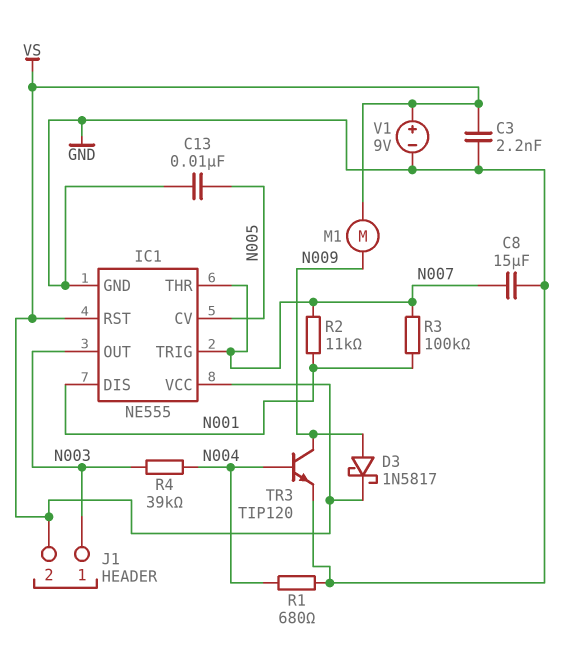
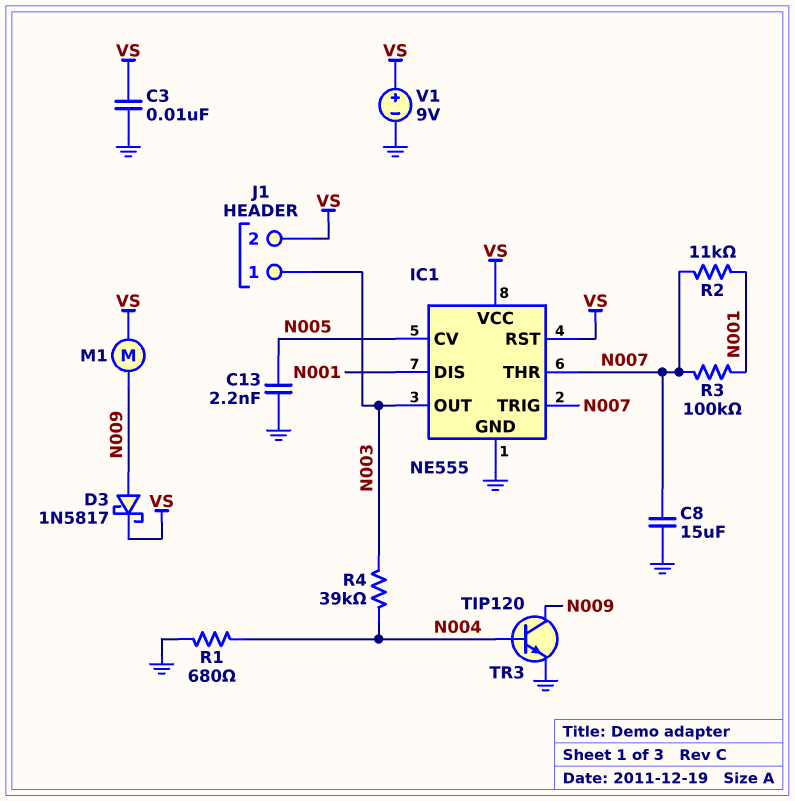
C3: 2.2nF (GND, VS) -> 10nF (GND, VS)
C13: 10nF (GND, N005) -> 2.2nF (GND, N005)

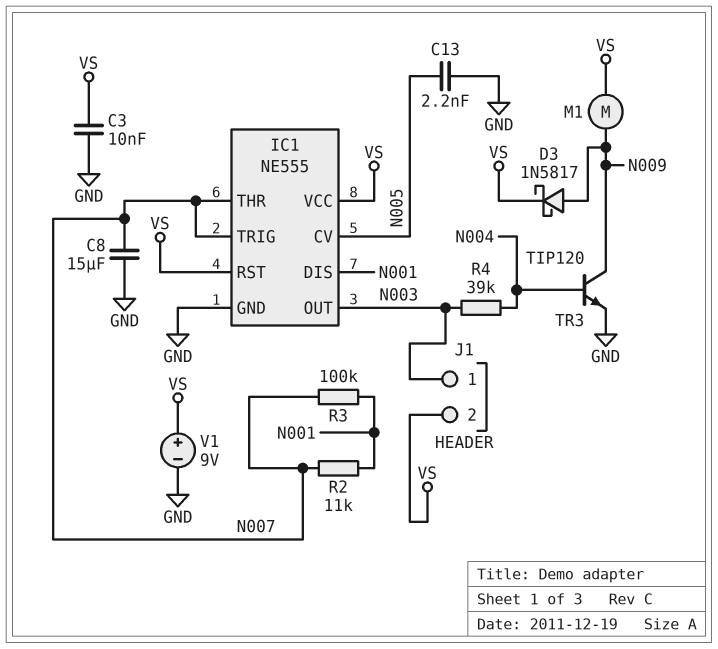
R1: 680 (GND, N004) -> none

